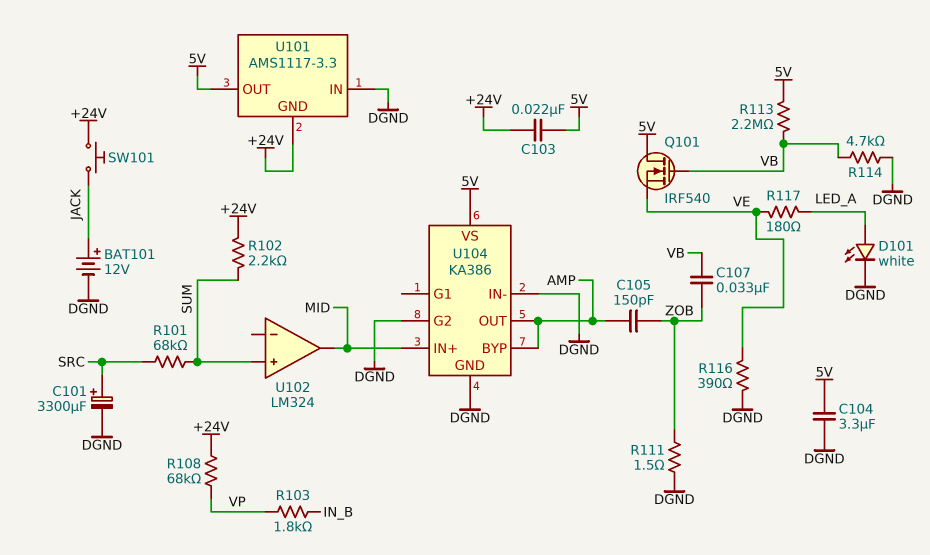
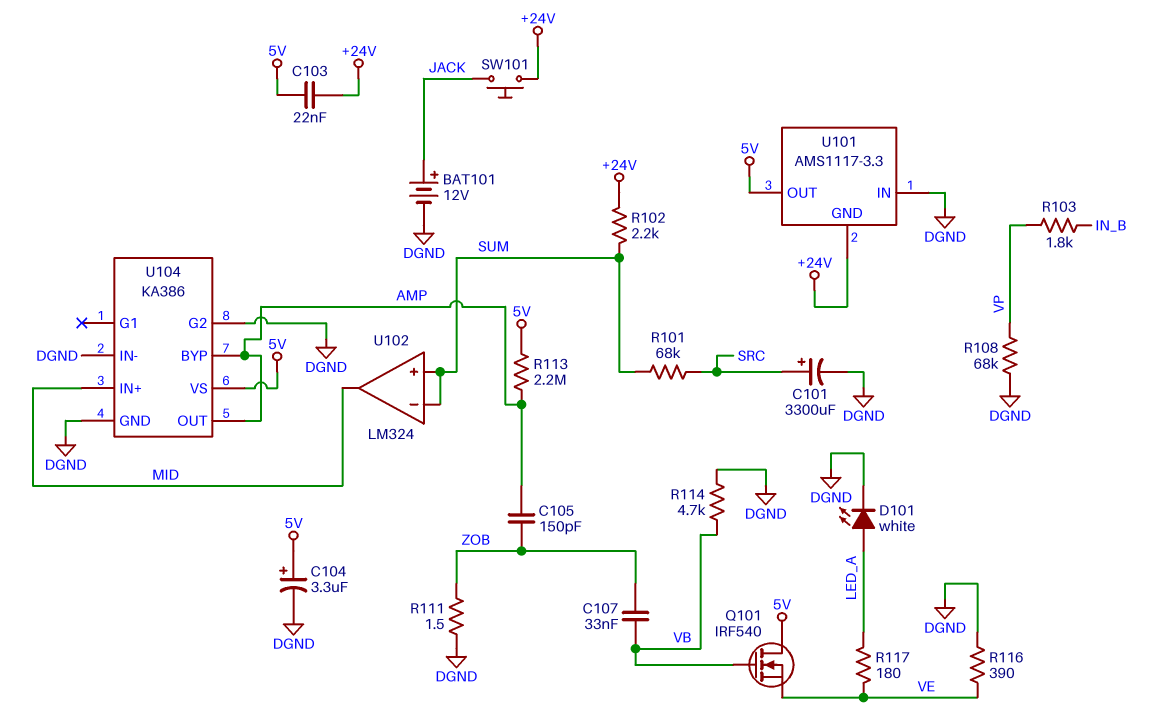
C104: 3.3uF (5V, DGND) -> 3.3uF (plus 5V, minus DGND)
R108: 68k (+24V, VP) -> 68k (DGND, VP)
R113: 2.2M (5V, VB) -> 2.2M (5V, AMP)
U102 pin in-: none -> SUM

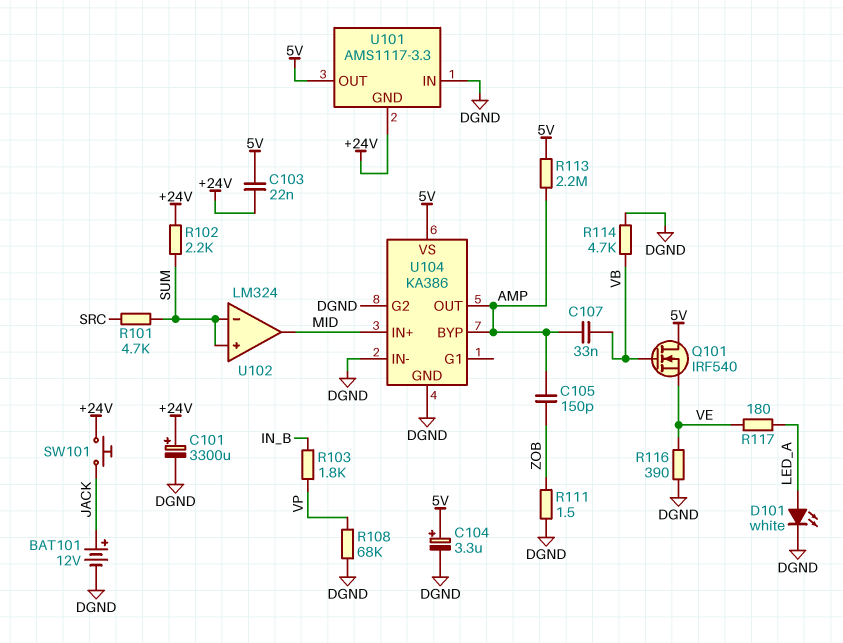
C101: 3300uF (plus SRC, minus DGND) -> 3300uF (plus +24V, minus DGND)
C107: 33nF (VB, ZOB) -> 33nF (AMP, VB)
R101: 68k (SRC, SUM) -> 4.7k (SRC, SUM)

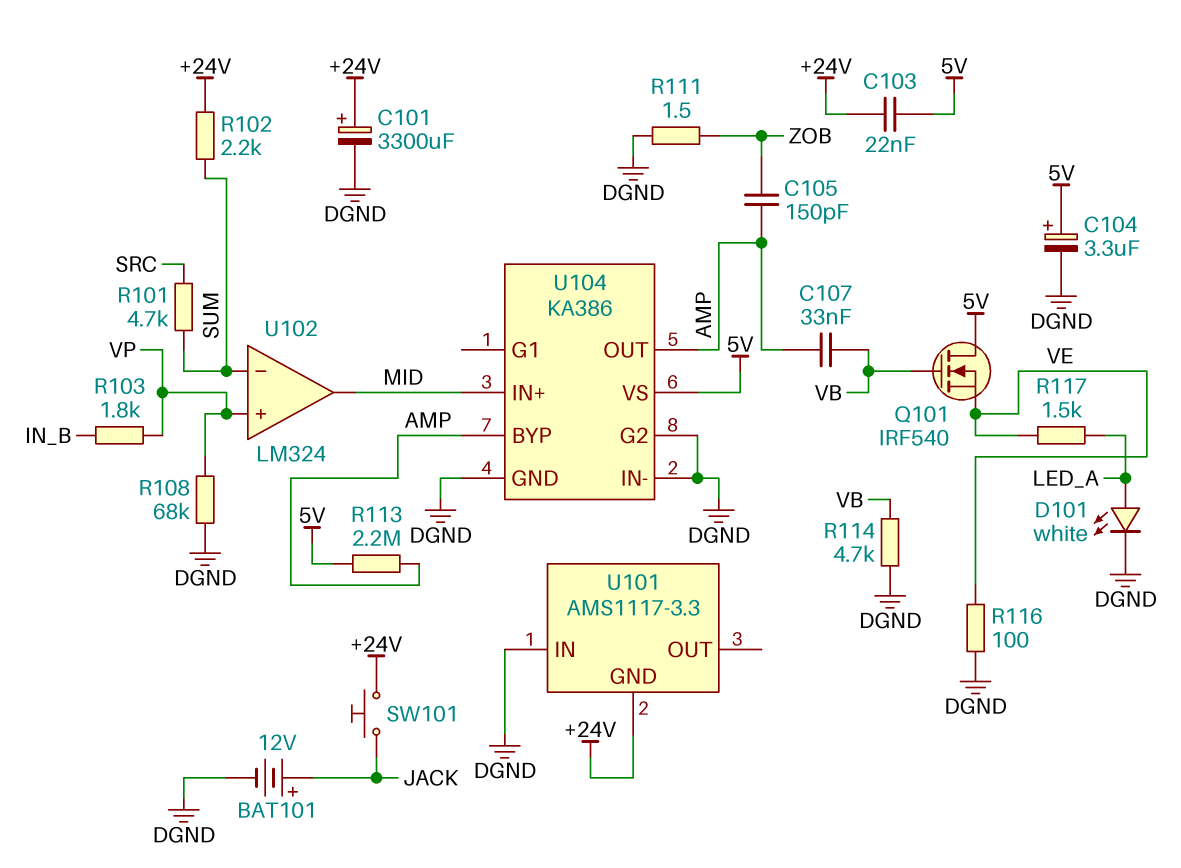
R116: 390 (DGND, VE) -> 100 (DGND, VE)
R117: 180 (LED_A, VE) -> 1.5k (LED_A, VE)
U101 pin OUT: 5V -> none
U102 pin in+: SUM -> VP

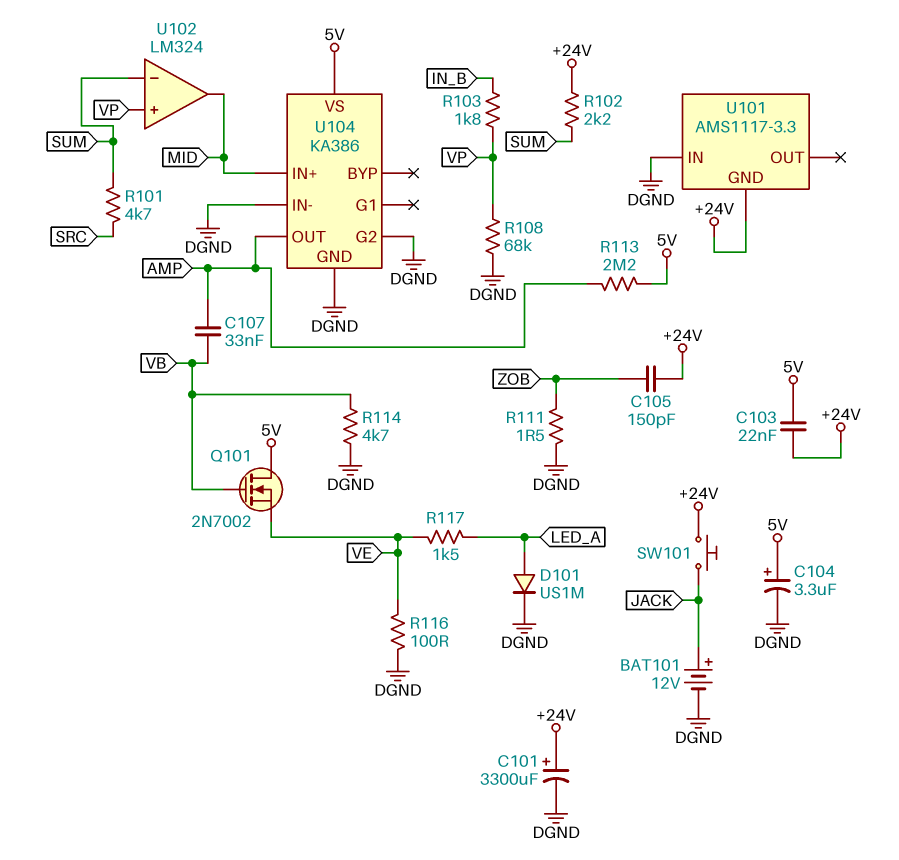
C105: 150pF (AMP, ZOB) -> 150pF (+24V, ZOB)
D101: LED white (A LED_A, K DGND) -> diode US1M (A LED_A, K DGND)
Q101: NMOS IRF540 (G VB, D 5V, S VE) -> NMOS 2N7002 (G VB, D 5V, S VE)
U104 pin BYP: AMP -> none

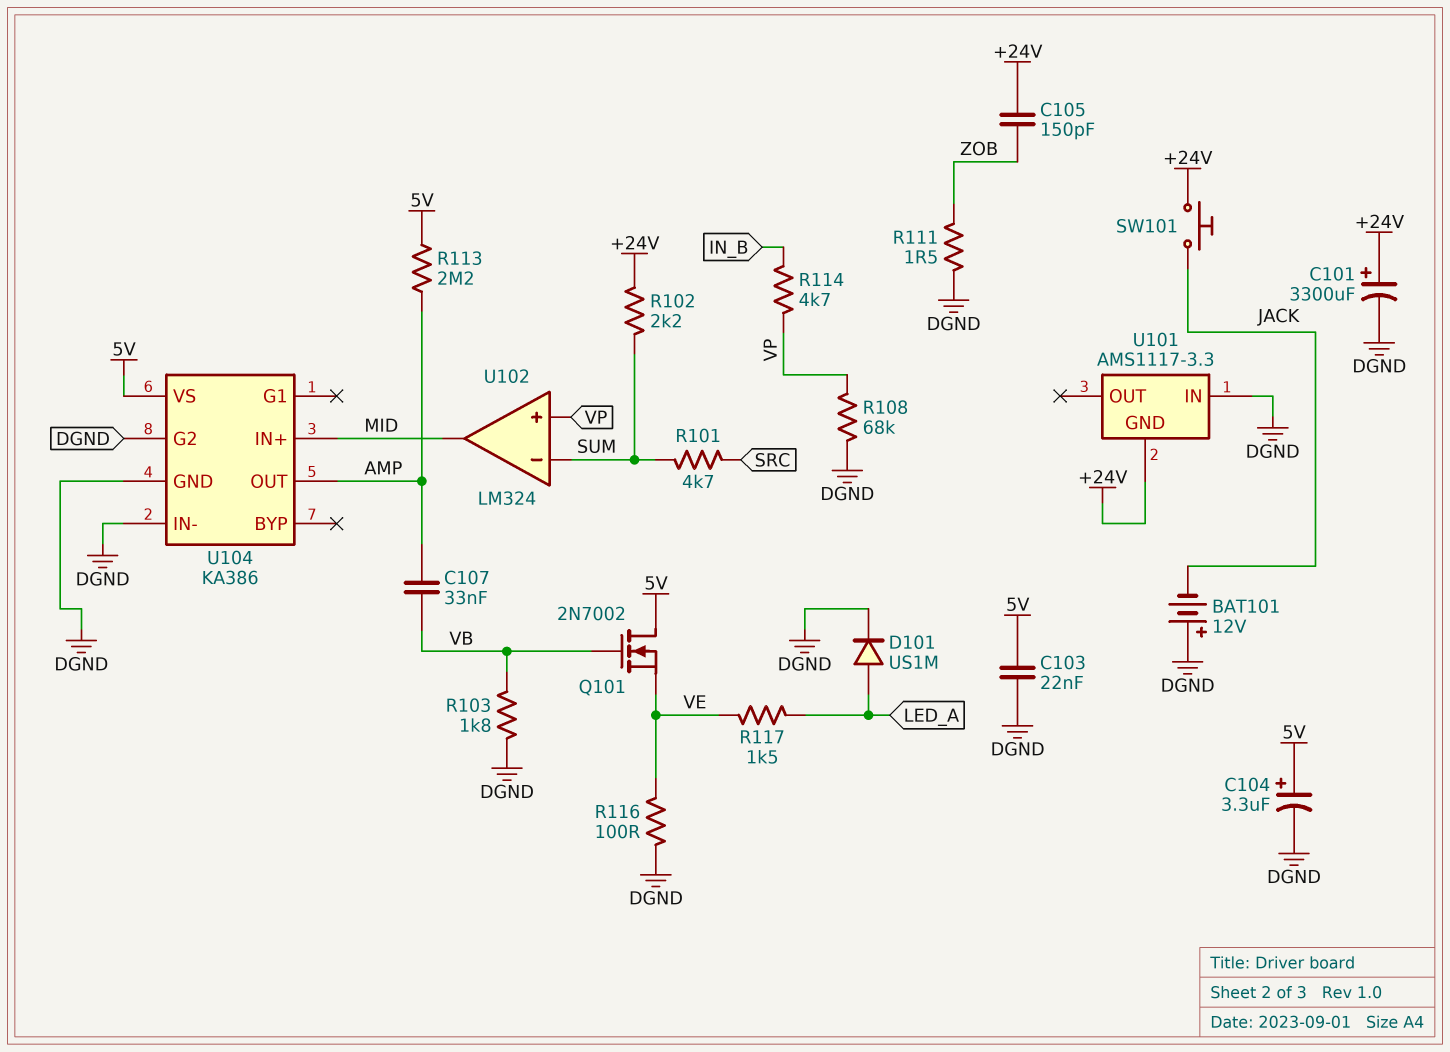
BAT101: 12V (plus JACK, minus DGND) -> 12V (plus DGND, minus JACK)
C103: 22nF (+24V, 5V) -> 22nF (5V, DGND)
R103: 1.8k (IN_B, VP) -> 1.8k (DGND, VB)
R114: 4.7k (DGND, VB) -> 4.7k (IN_B, VP)

